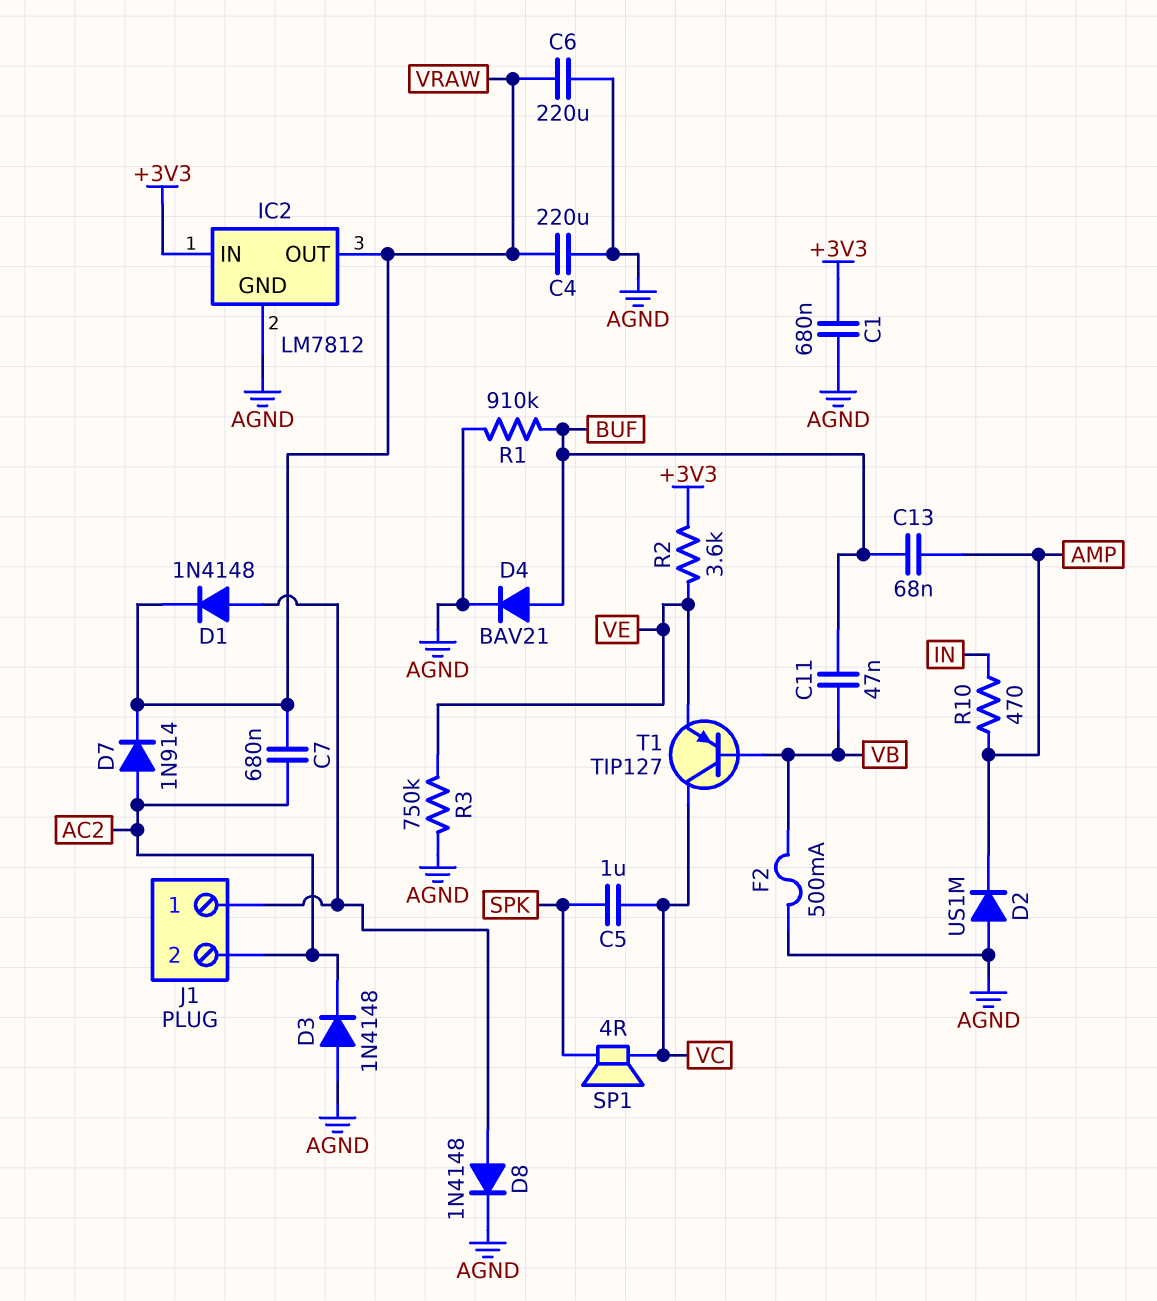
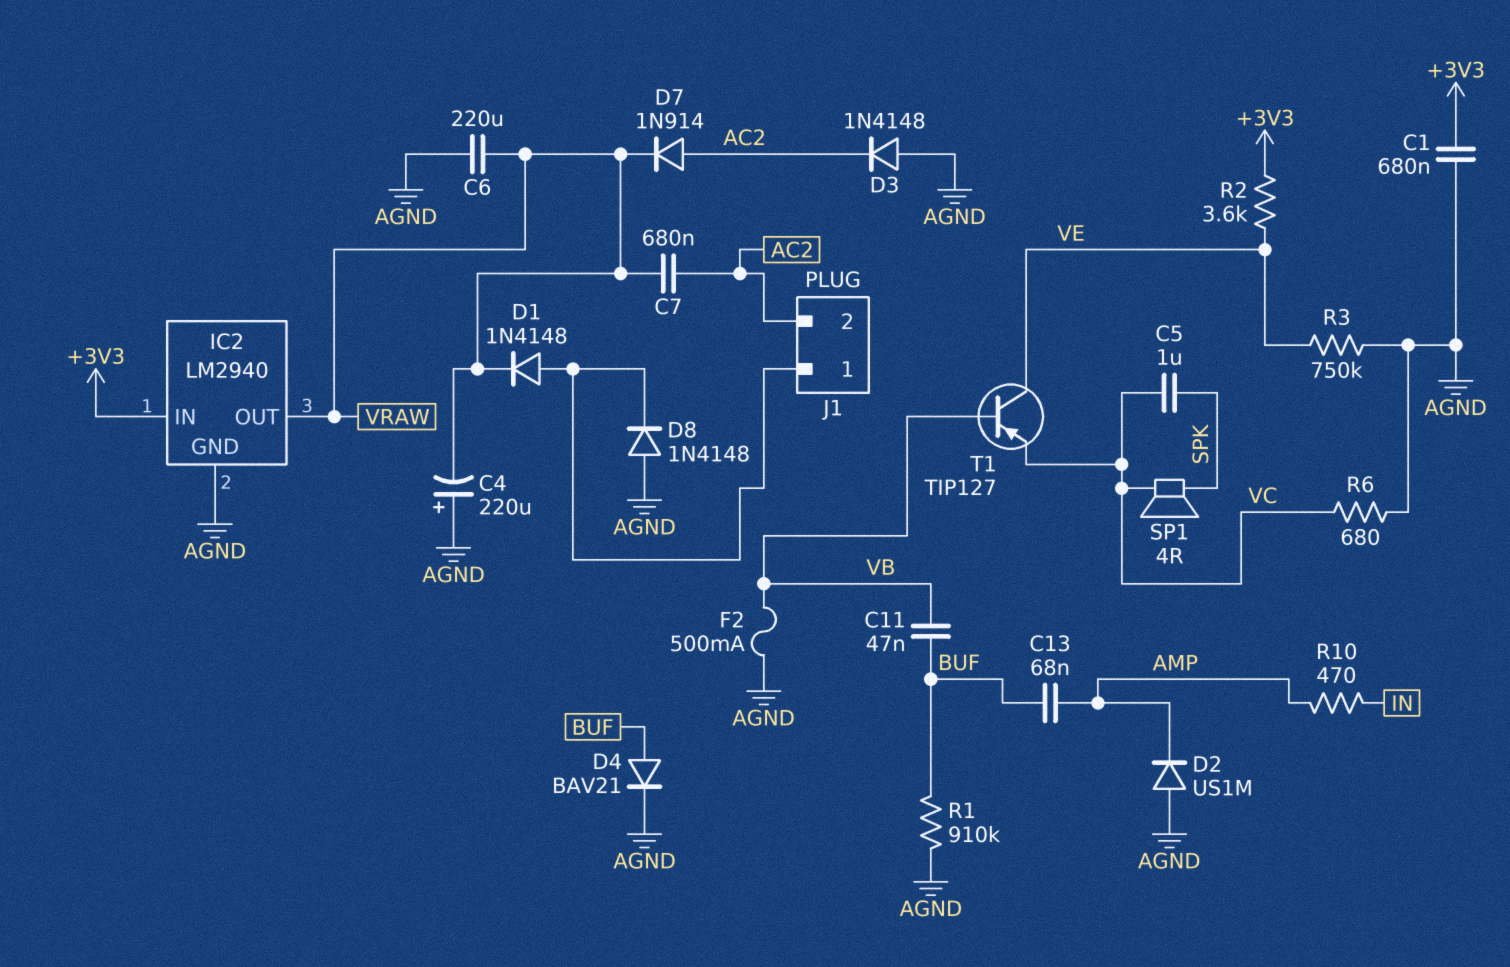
C4: 220uF (AGND, VRAW) -> 220uF (plus AGND, minus VRAW)
D8: diode 1N4148 (A J1/1, K AGND) -> diode 1N4148 (A AGND, K J1/1)
IC2: LM7812 -> LM2940
R6: none -> 680 (AGND, VC)
T1: PNP TIP127 (B VB, C VC, E VE) -> PNP TIP127 (B VB, C VE, E VC)

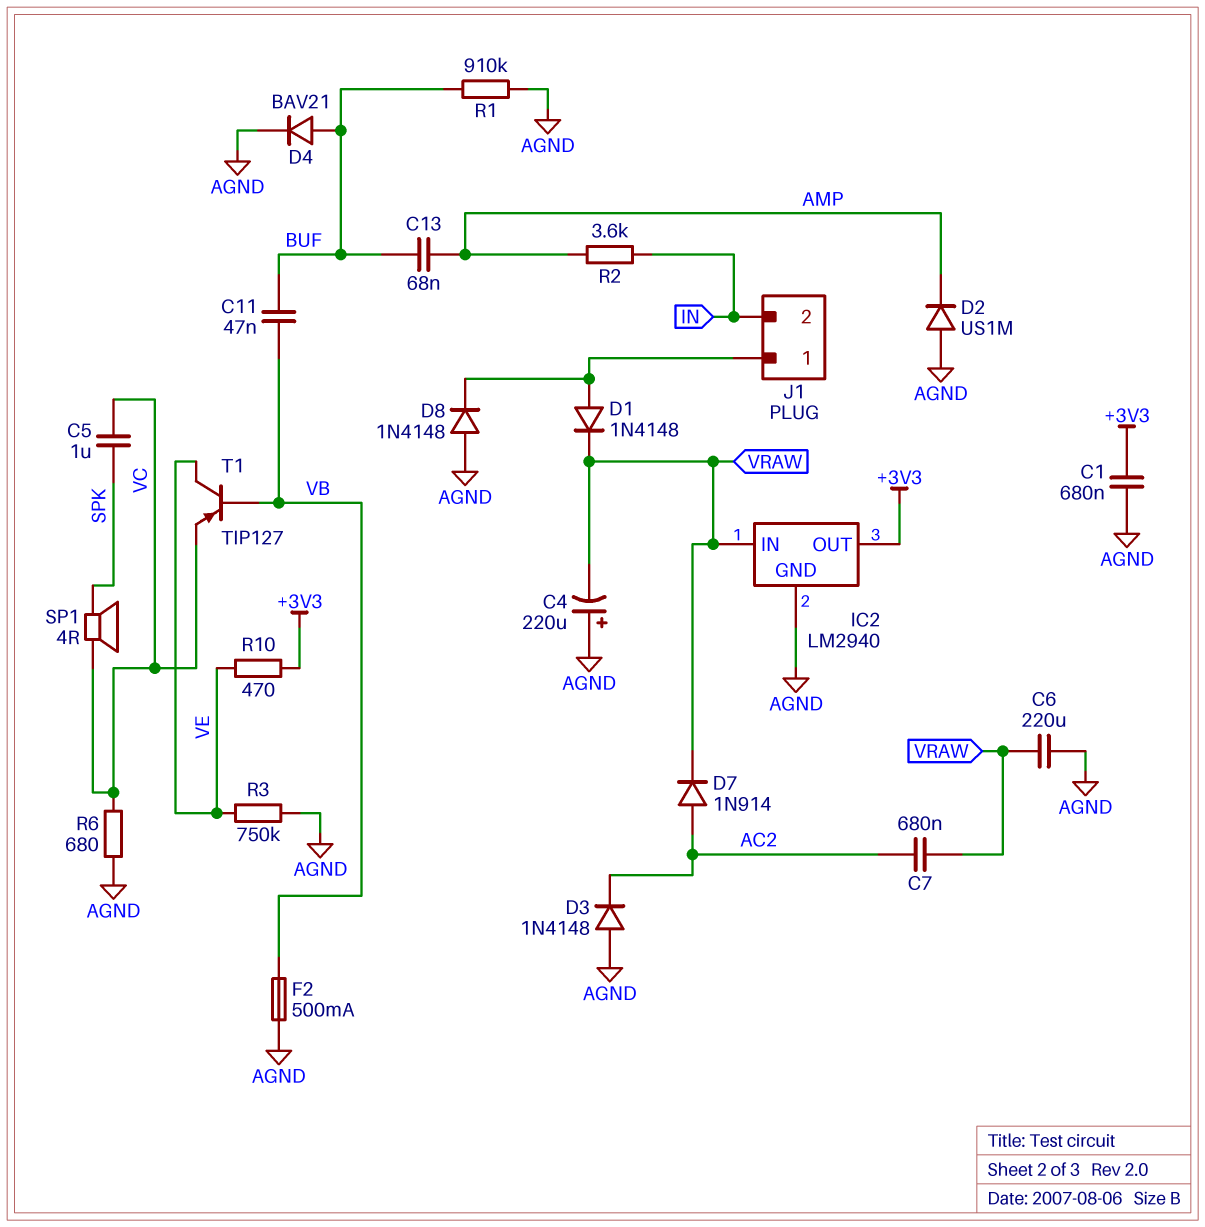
IC2 pin IN: +3V3 -> VRAW
IC2 pin OUT: VRAW -> +3V3
J1 pin 2: AC2 -> IN
R2: 3.6k (+3V3, VE) -> 3.6k (AMP, IN)
R10: 470 (AMP, IN) -> 470 (+3V3, VE)

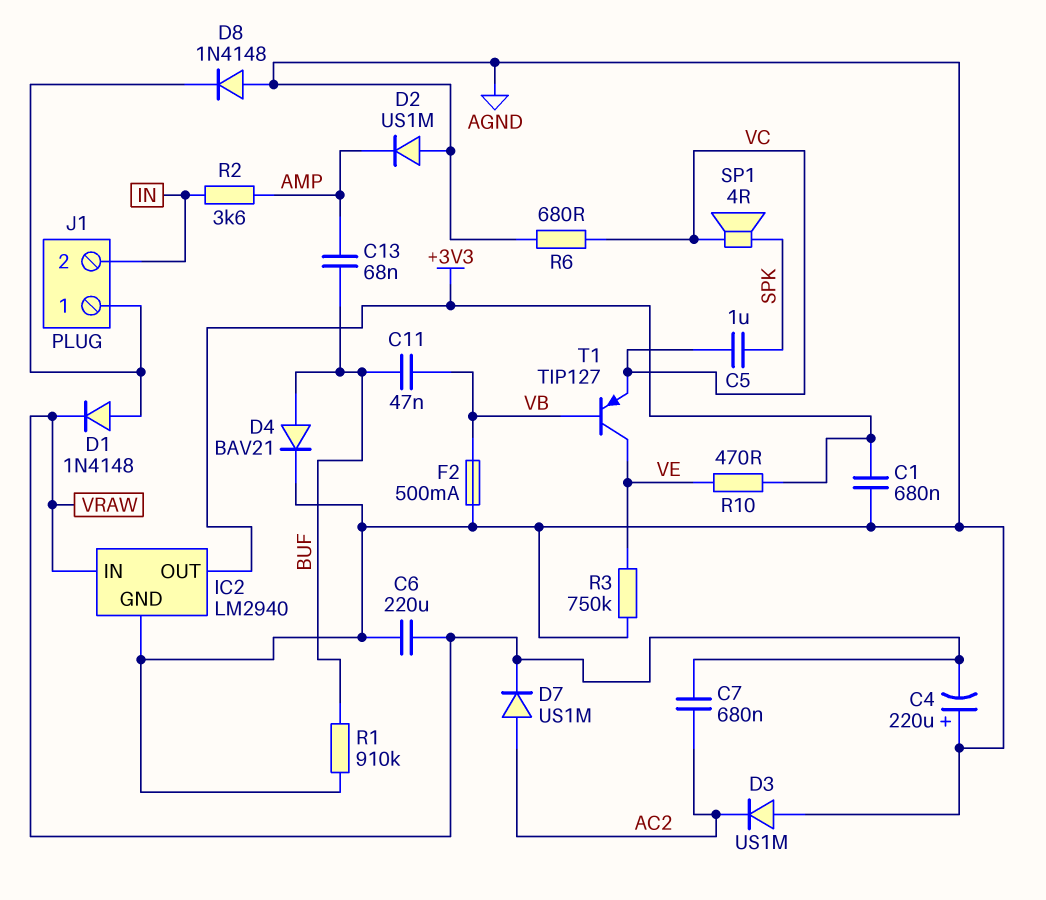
D3: diode 1N4148 (A AGND, K AC2) -> diode US1M (A AGND, K AC2)
D7: diode 1N914 (A AC2, K VRAW) -> diode US1M (A AC2, K VRAW)

